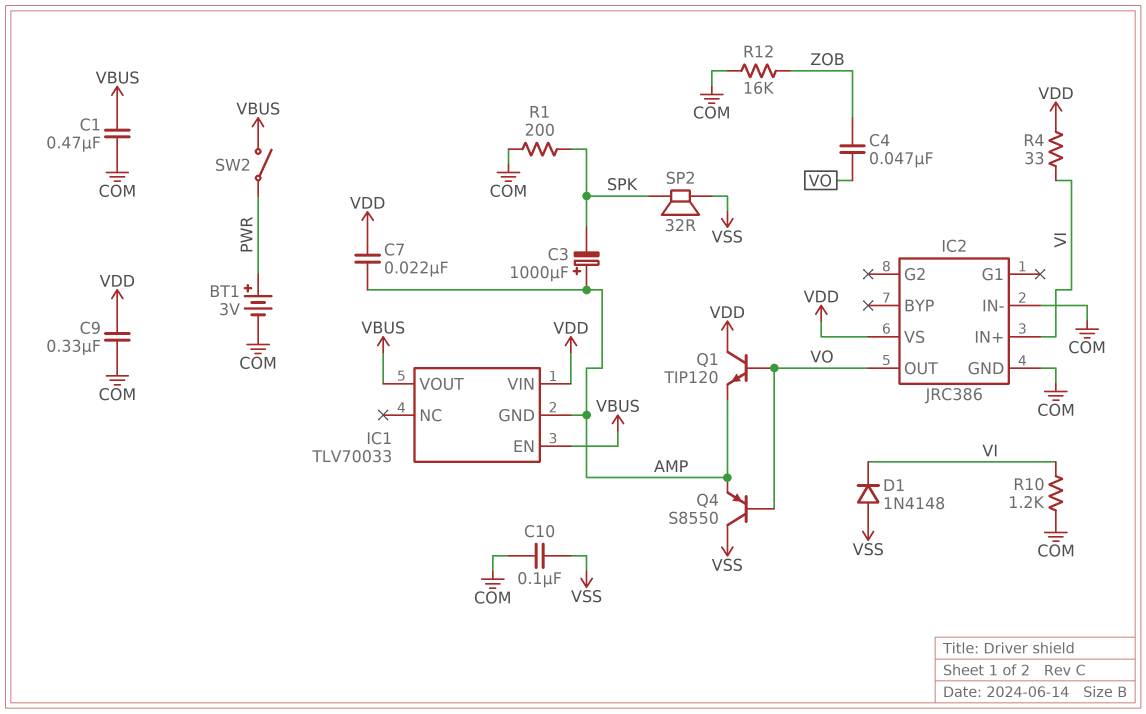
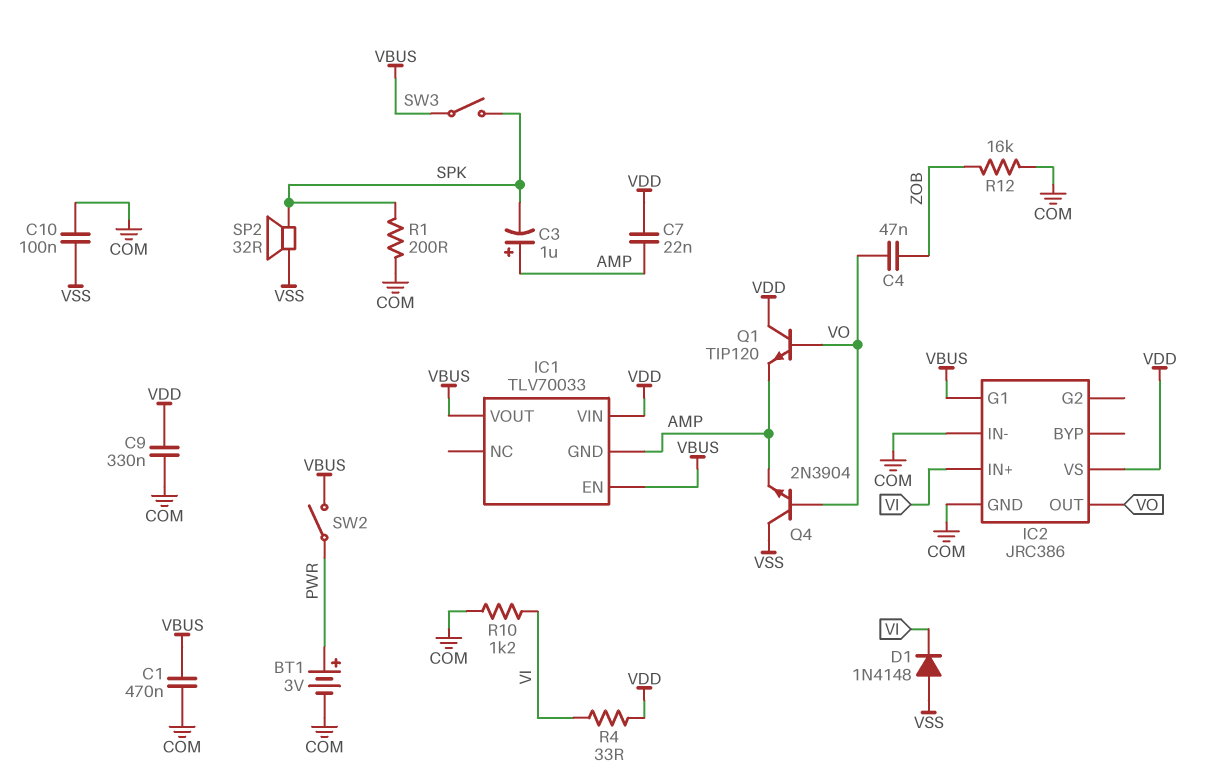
C3: 1000uF (plus AMP, minus SPK) -> 1uF (plus AMP, minus SPK)
IC2 pin G1: none -> VBUS
Q4: PNP S8550 (B VO, C VSS, E AMP) -> NPN 2N3904 (B VO, C VSS, E AMP)
SW3: none -> switch (SPK, VBUS)

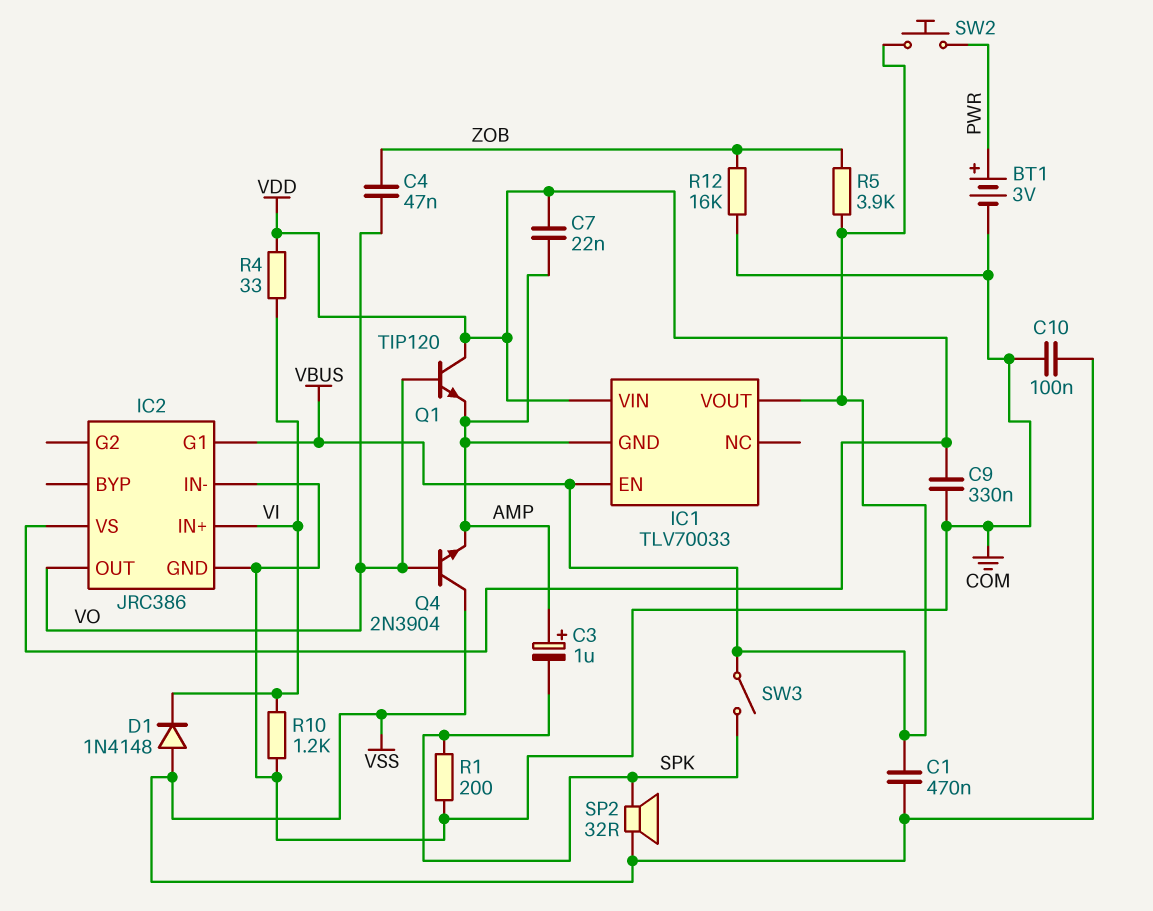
C1: 470nF (COM, VBUS) -> 470nF (VBUS, VSS)
R5: none -> 3.9k (VBUS, ZOB)
SW2: switch (PWR, VBUS) -> button (PWR, VBUS)

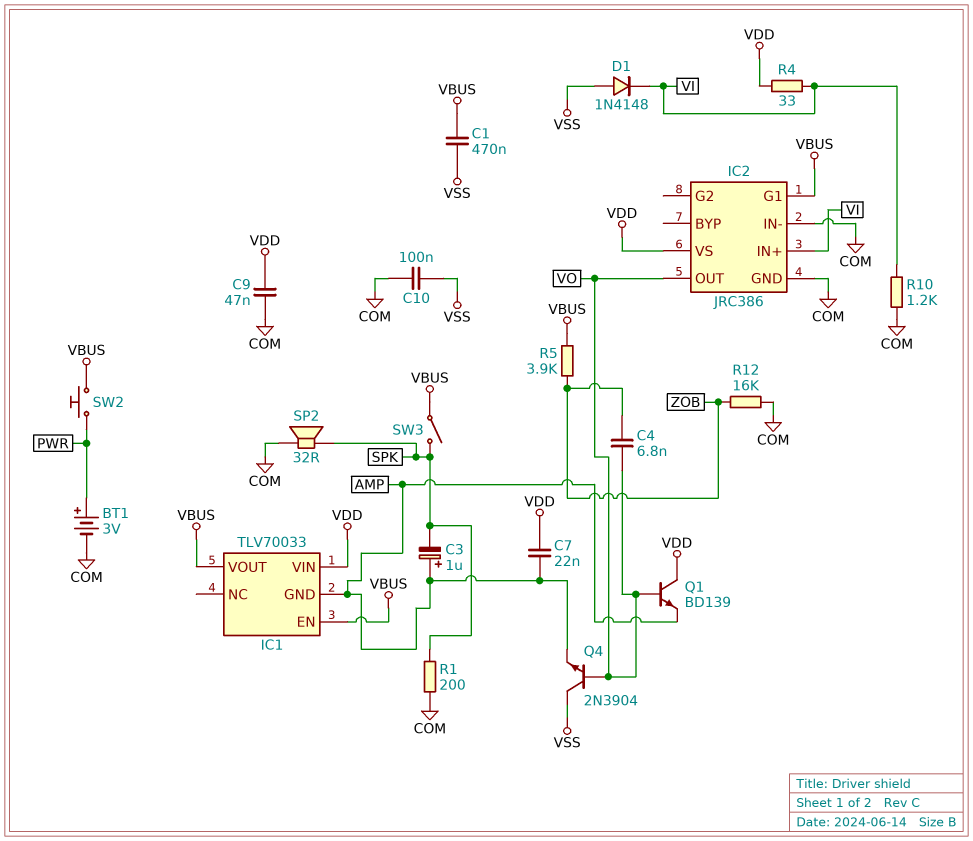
C4: 47nF (VO, ZOB) -> 6.8nF (VO, ZOB)
C9: 330nF (COM, VDD) -> 47nF (COM, VDD)
Q1: NPN TIP120 (B VO, C VDD, E AMP) -> NPN BD139 (B VO, C VDD, E AMP)
SP2: speaker 32R (SPK, VSS) -> speaker 32R (COM, SPK)

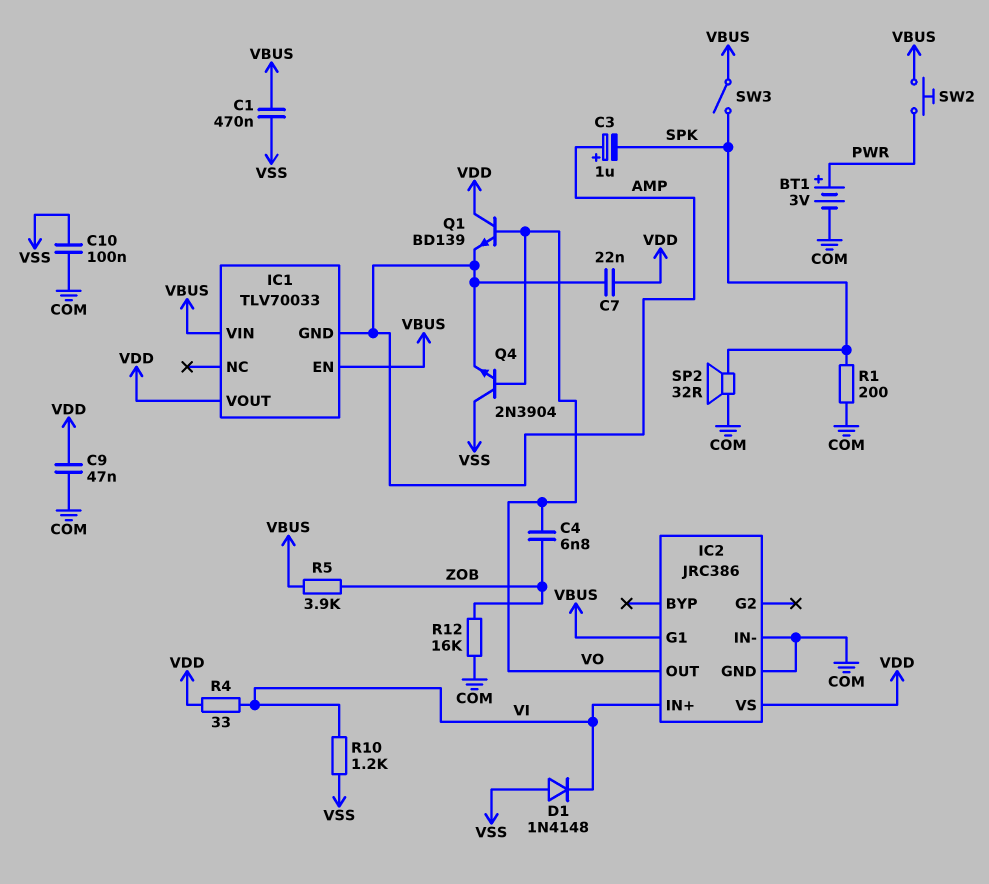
IC1 pin VIN: VDD -> VBUS
IC1 pin VOUT: VBUS -> VDD
R10: 1.2k (COM, VI) -> 1.2k (VI, VSS)

